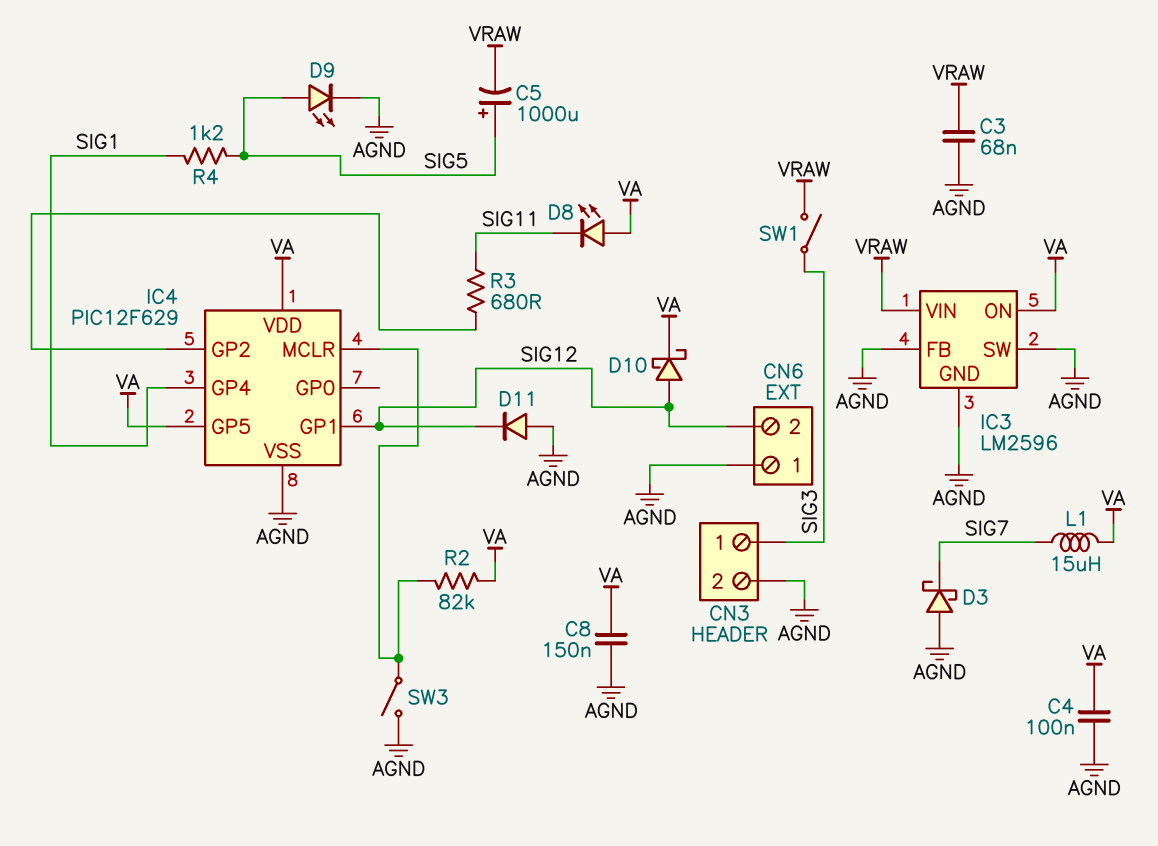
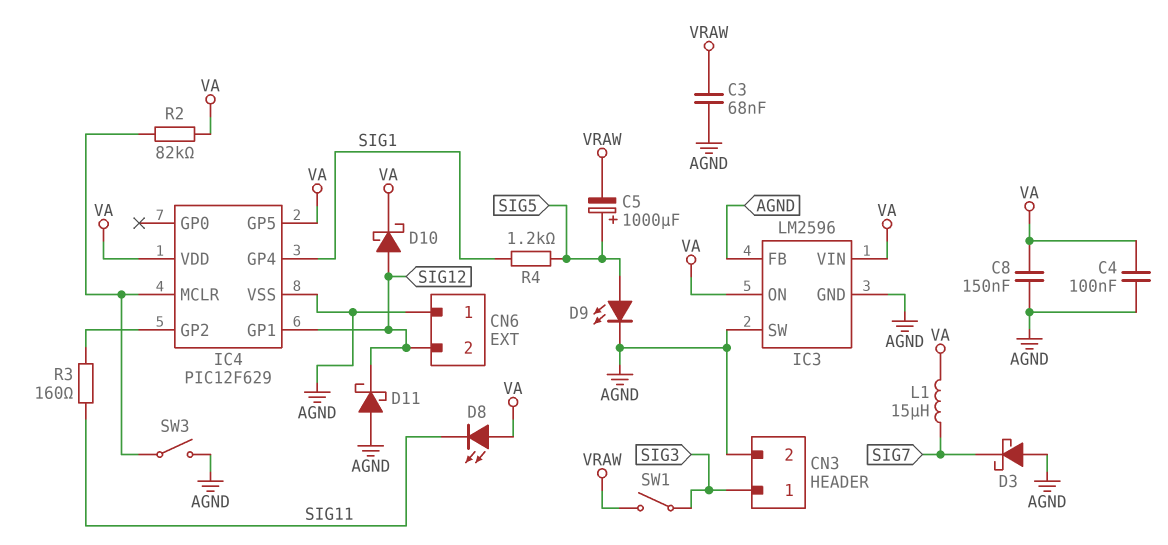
D11: diode (A AGND, K SIG12) -> schottky (A AGND, K SIG12)
IC3 pin VIN: VRAW -> VA
R3: 680 (IC4/GP2, SIG11) -> 160 (IC4/GP2, SIG11)

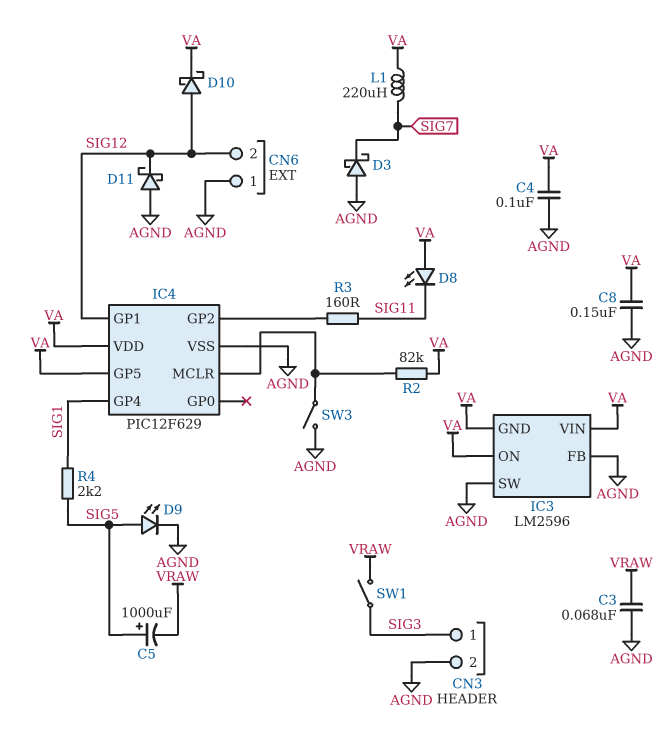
IC3 pin GND: AGND -> VA
L1: 15uH (SIG7, VA) -> 220uH (SIG7, VA)
R4: 1.2k (SIG1, SIG5) -> 2.2k (SIG1, SIG5)

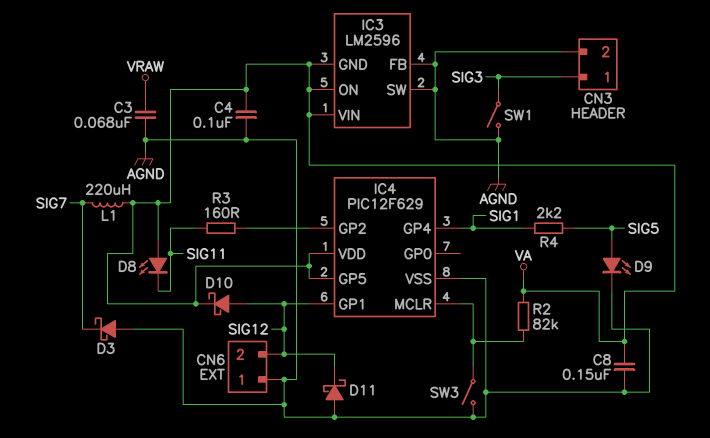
C5: 1000uF (plus SIG5, minus VRAW) -> none
SW1: switch (SIG3, VRAW) -> switch (AGND, SIG3)

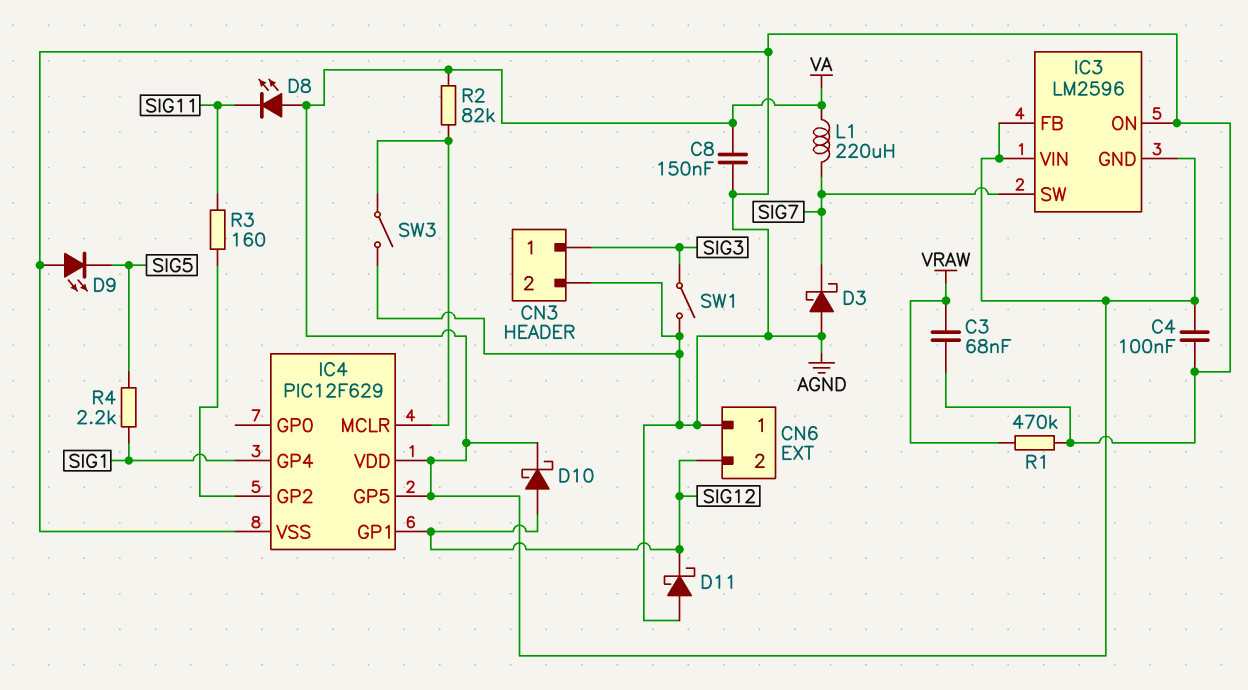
D9: LED (A SIG5, K AGND) -> LED (A AGND, K SIG5)
IC3 pin FB: AGND -> VA
IC3 pin ON: VA -> AGND
IC3 pin SW: AGND -> SIG7
R1: none -> 470k (AGND, VRAW)

